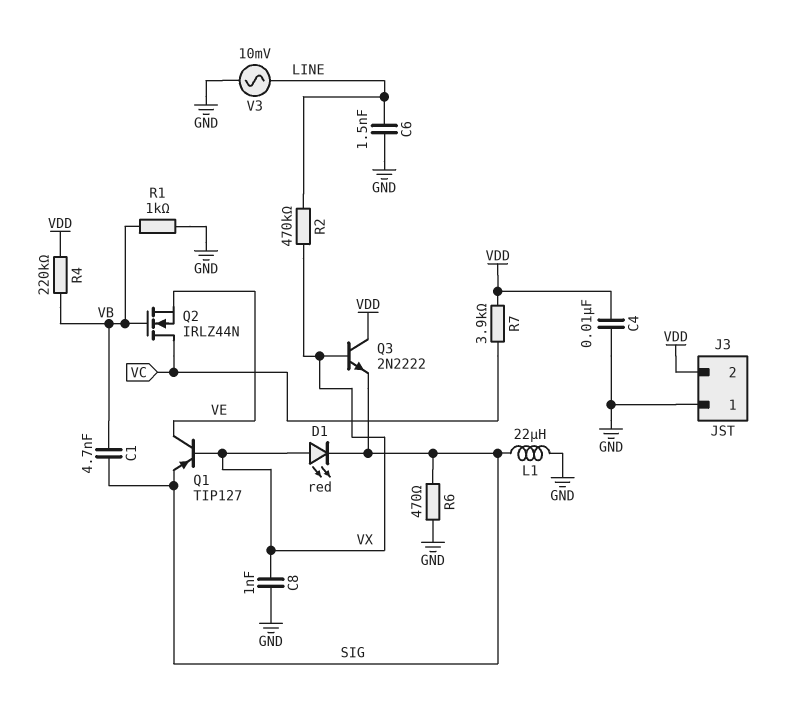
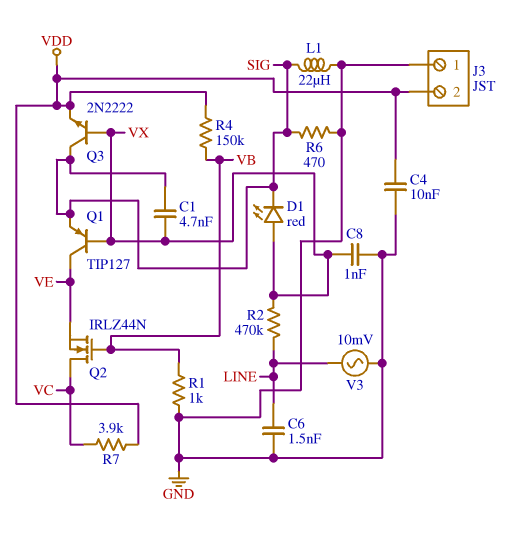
C1: 4.7nF (SIG, VB) -> 4.7nF (SIG, VX)
Q3: NPN 2N2222 (B VX, C VDD, E SIG) -> NPN 2N2222 (B VX, C SIG, E VDD)
R4: 220k (VB, VDD) -> 150k (VB, VDD)

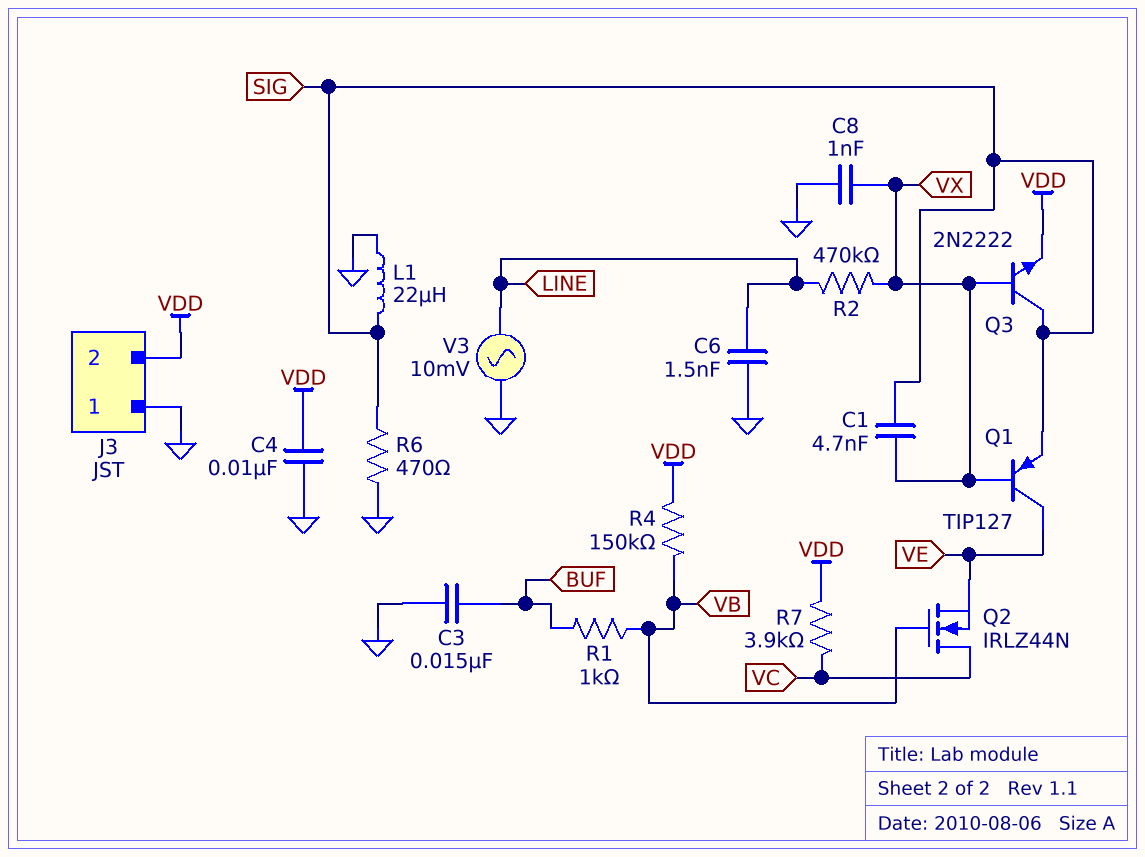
C3: none -> 15nF (BUF, GND)
D1: LED red (A VX, K SIG) -> none
R1: 1k (GND, VB) -> 1k (BUF, VB)

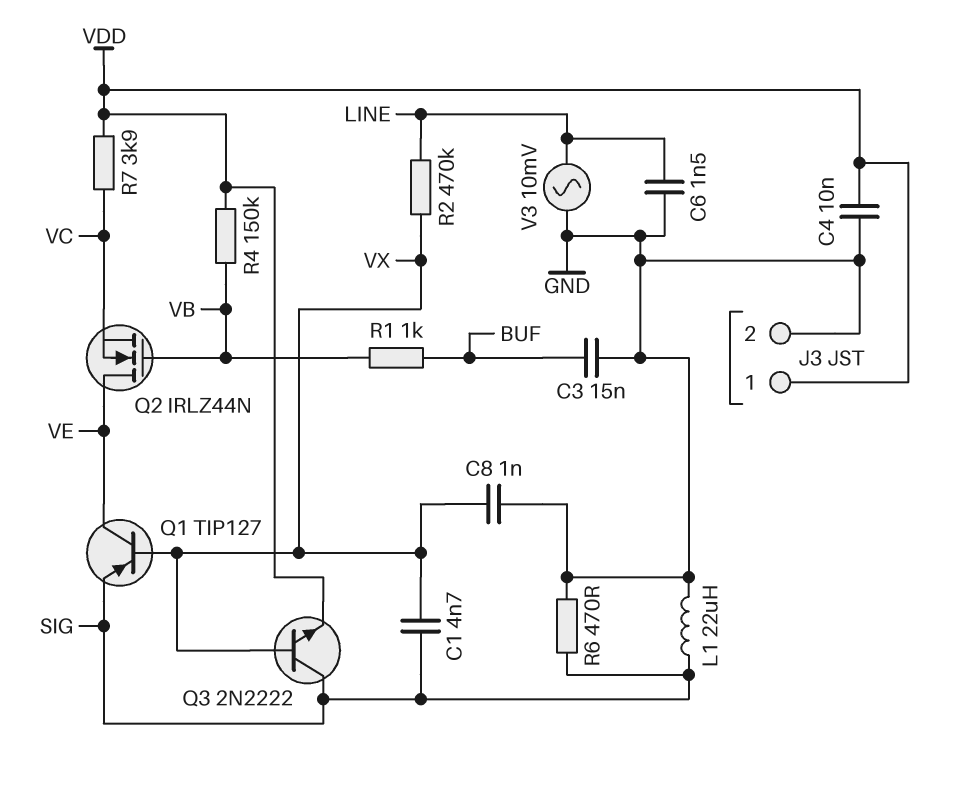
J3 pin 1: GND -> VDD
J3 pin 2: VDD -> GND
Q2: NMOS IRLZ44N (G VB, D VC, S VE) -> NMOS IRLZ44N (G VB, D VE, S VC)

